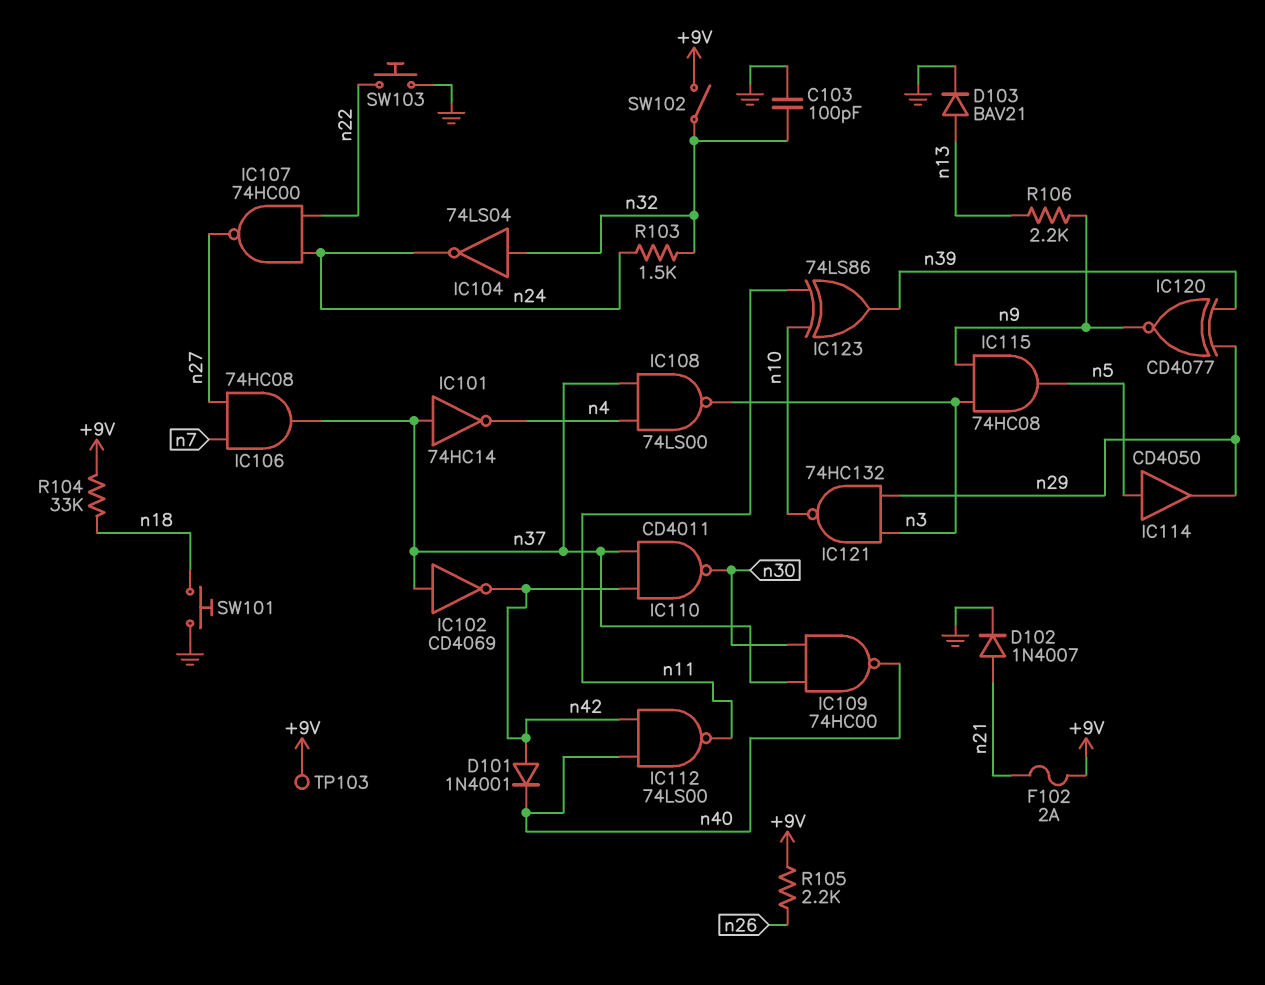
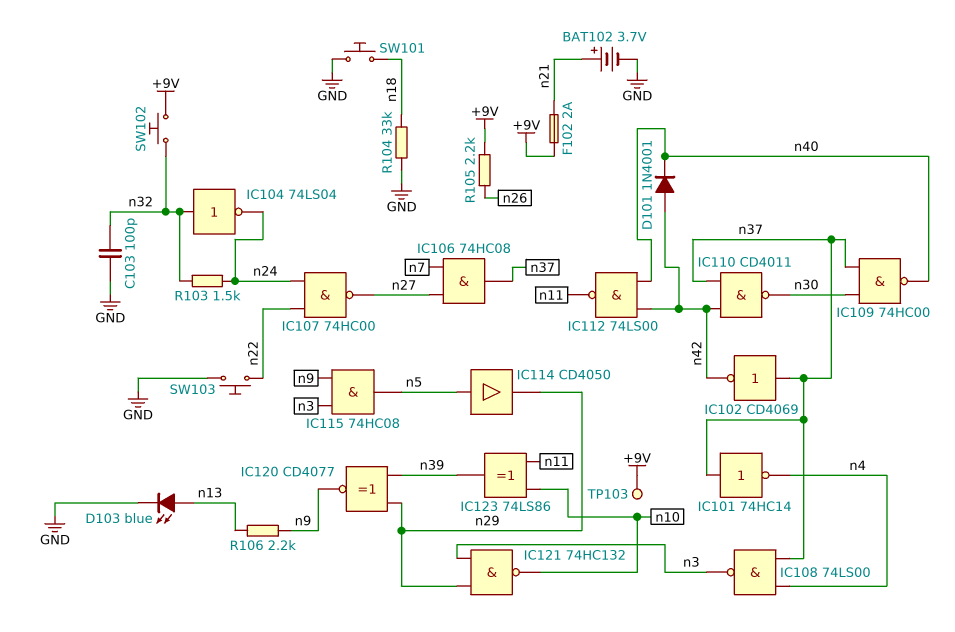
BAT102: none -> 3.7V (plus n21, minus GND)
D102: diode 1N4007 (A n21, K GND) -> none
D103: diode BAV21 (A n13, K GND) -> LED blue (A n13, K GND)
R104: 33k (+9V, n18) -> 33k (GND, n18)
SW102: switch (+9V, n32) -> button (+9V, n32)

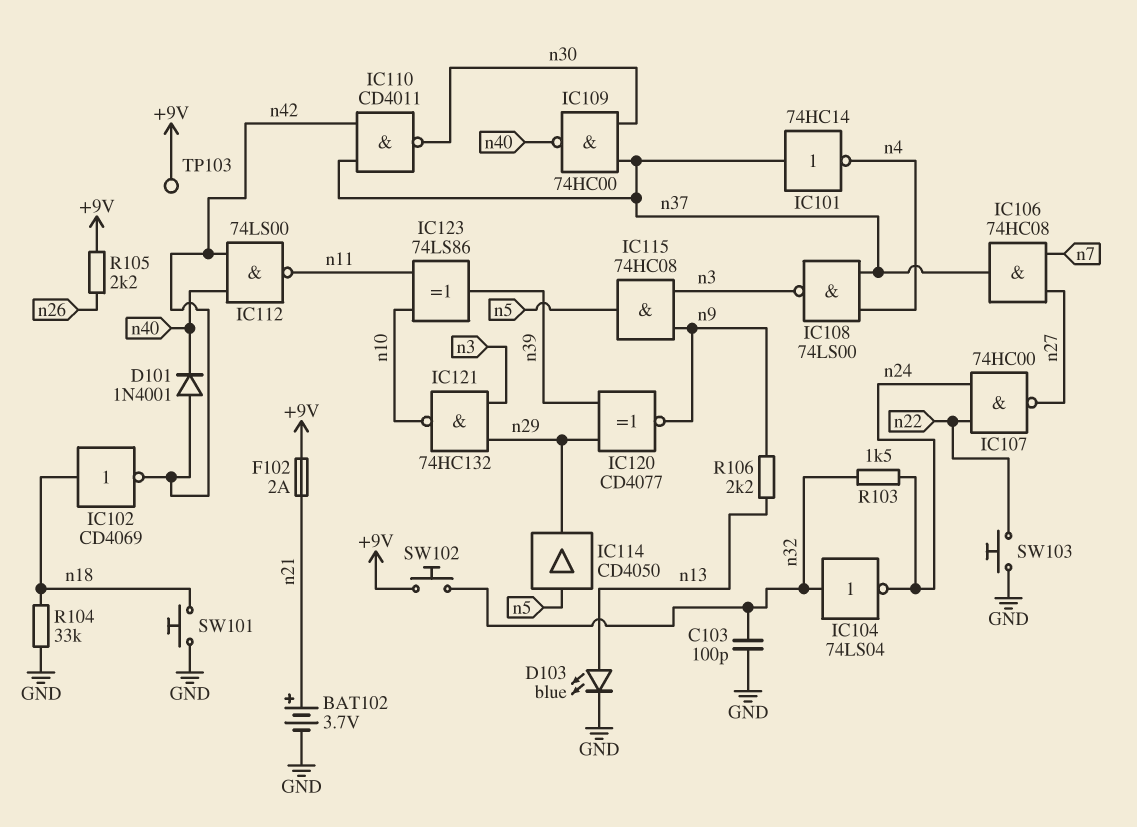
IC102: NOT CD4069 (in n37, out n42) -> NOT CD4069 (in n18, out n42)

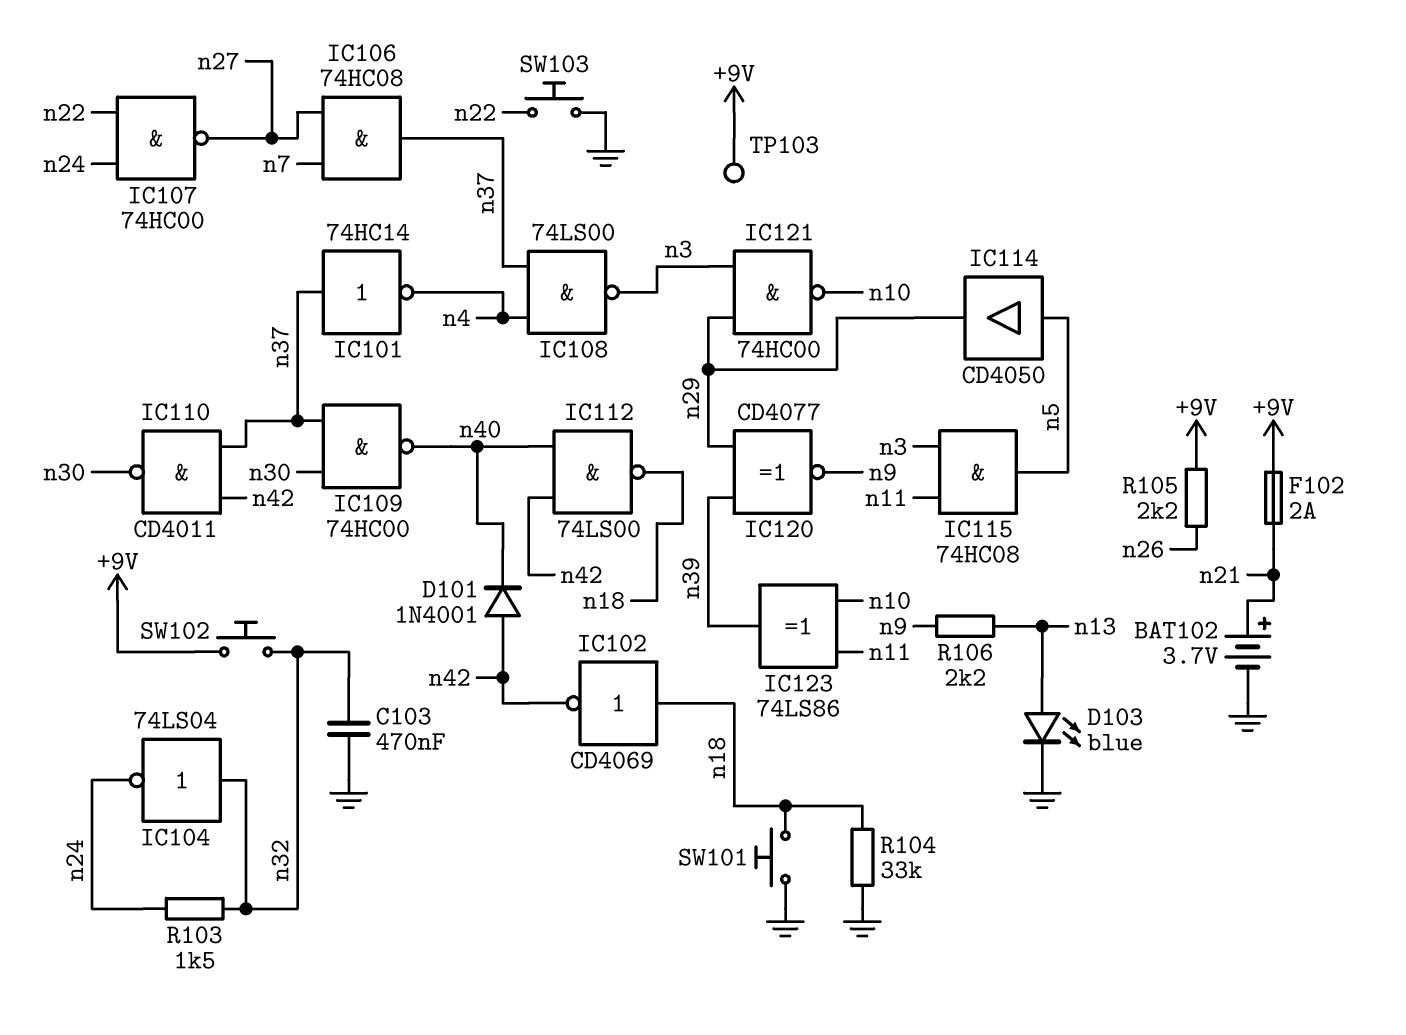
C103: 100pF (GND, n32) -> 470nF (GND, n32)
IC112: NAND 74LS00 (in n40, in n42, out n11) -> NAND 74LS00 (in n40, in n42, out n18)
IC115: AND 74HC08 (in n3, in n9, out n5) -> AND 74HC08 (in n3, in n11, out n5)
IC121: NAND 74HC132 (in n3, in n29, out n10) -> NAND 74HC00 (in n3, in n29, out n10)

